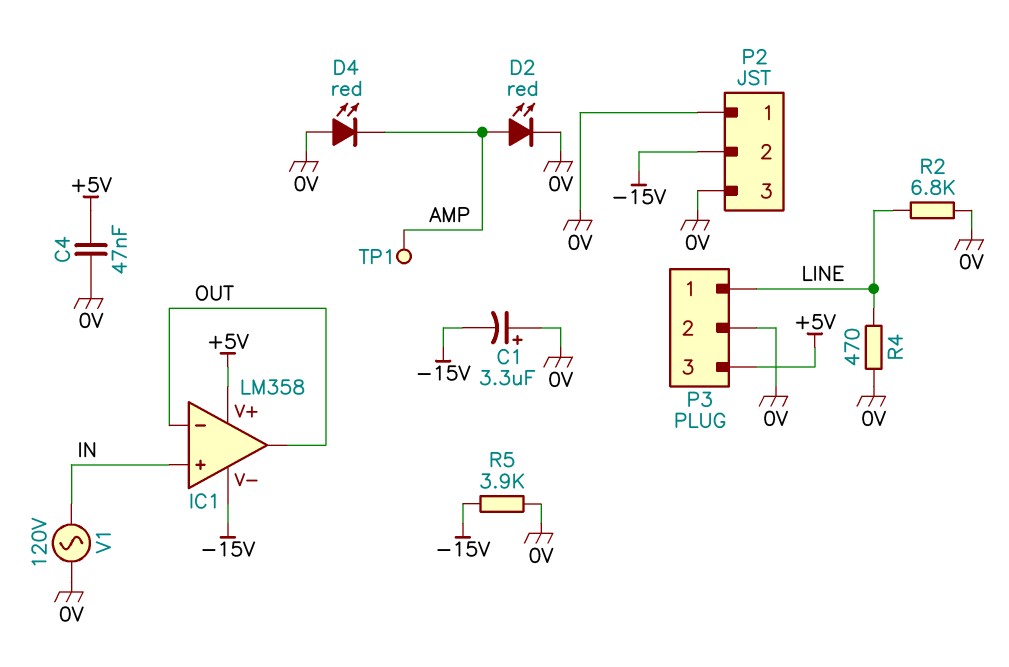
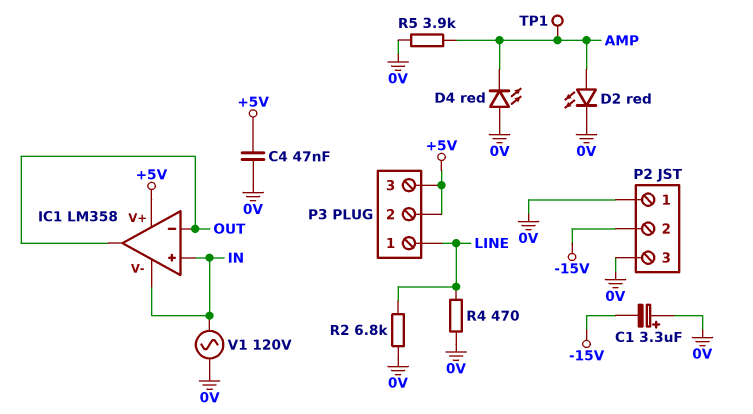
IC1 pin V-: -15V -> IN
P3 pin 2: 0V -> +5V
R5: 3.9k (-15V, 0V) -> 3.9k (0V, AMP)

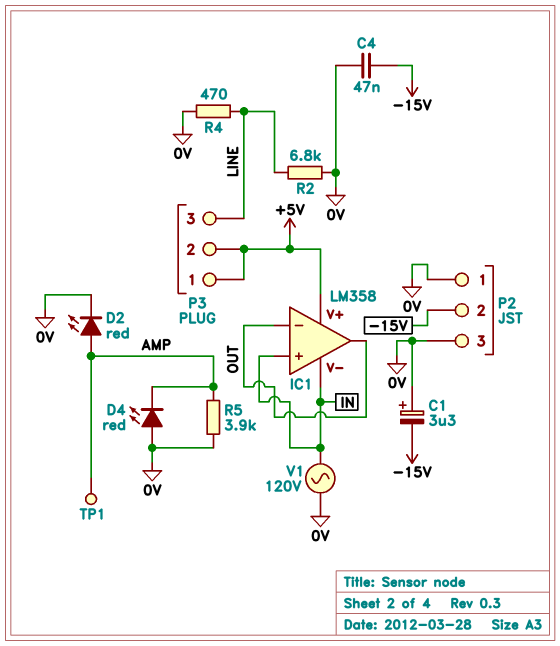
C4: 47nF (+5V, 0V) -> 47nF (-15V, 0V)
P3 pin 1: LINE -> +5V
P3 pin 3: +5V -> LINE

